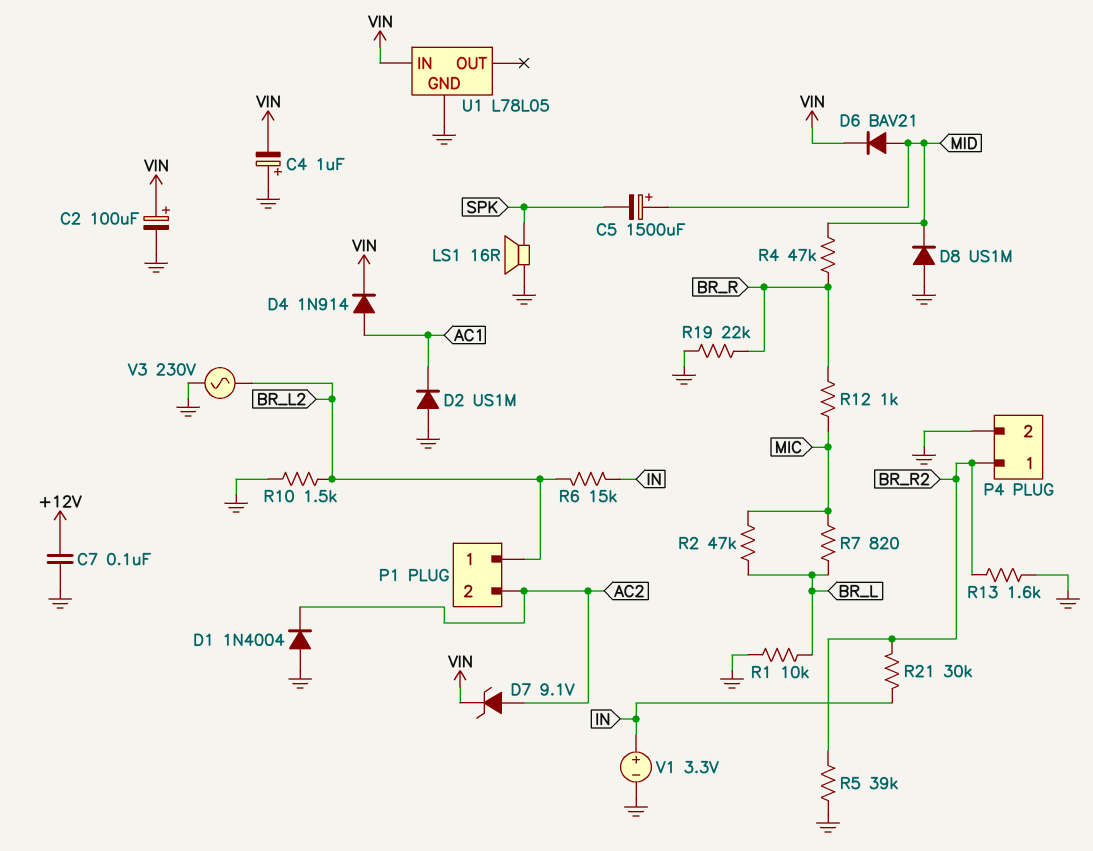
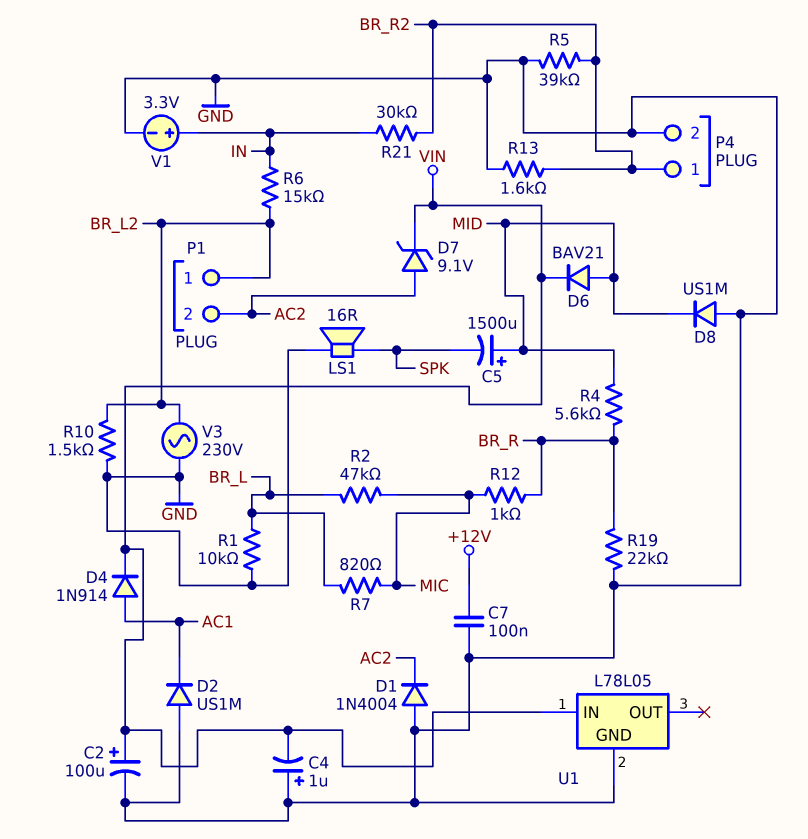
R4: 47k (BR_R, MID) -> 5.6k (BR_R, MID)

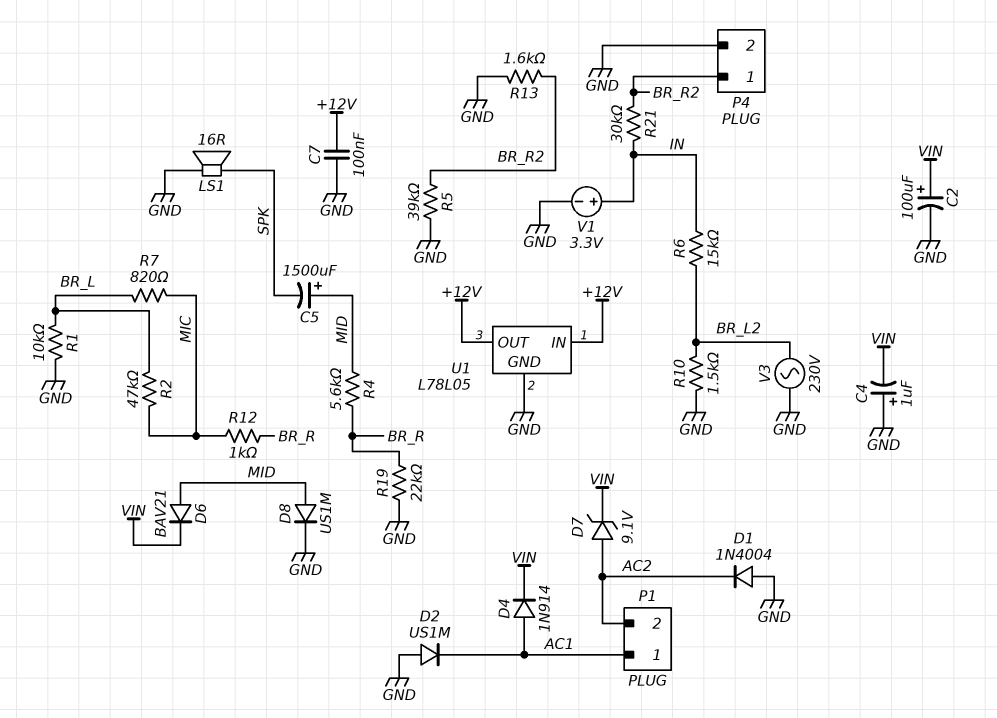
D8: diode US1M (A GND, K MID) -> diode US1M (A MID, K GND)
P1 pin 1: BR_L2 -> AC1
U1 pin IN: VIN -> +12V
U1 pin OUT: none -> +12V

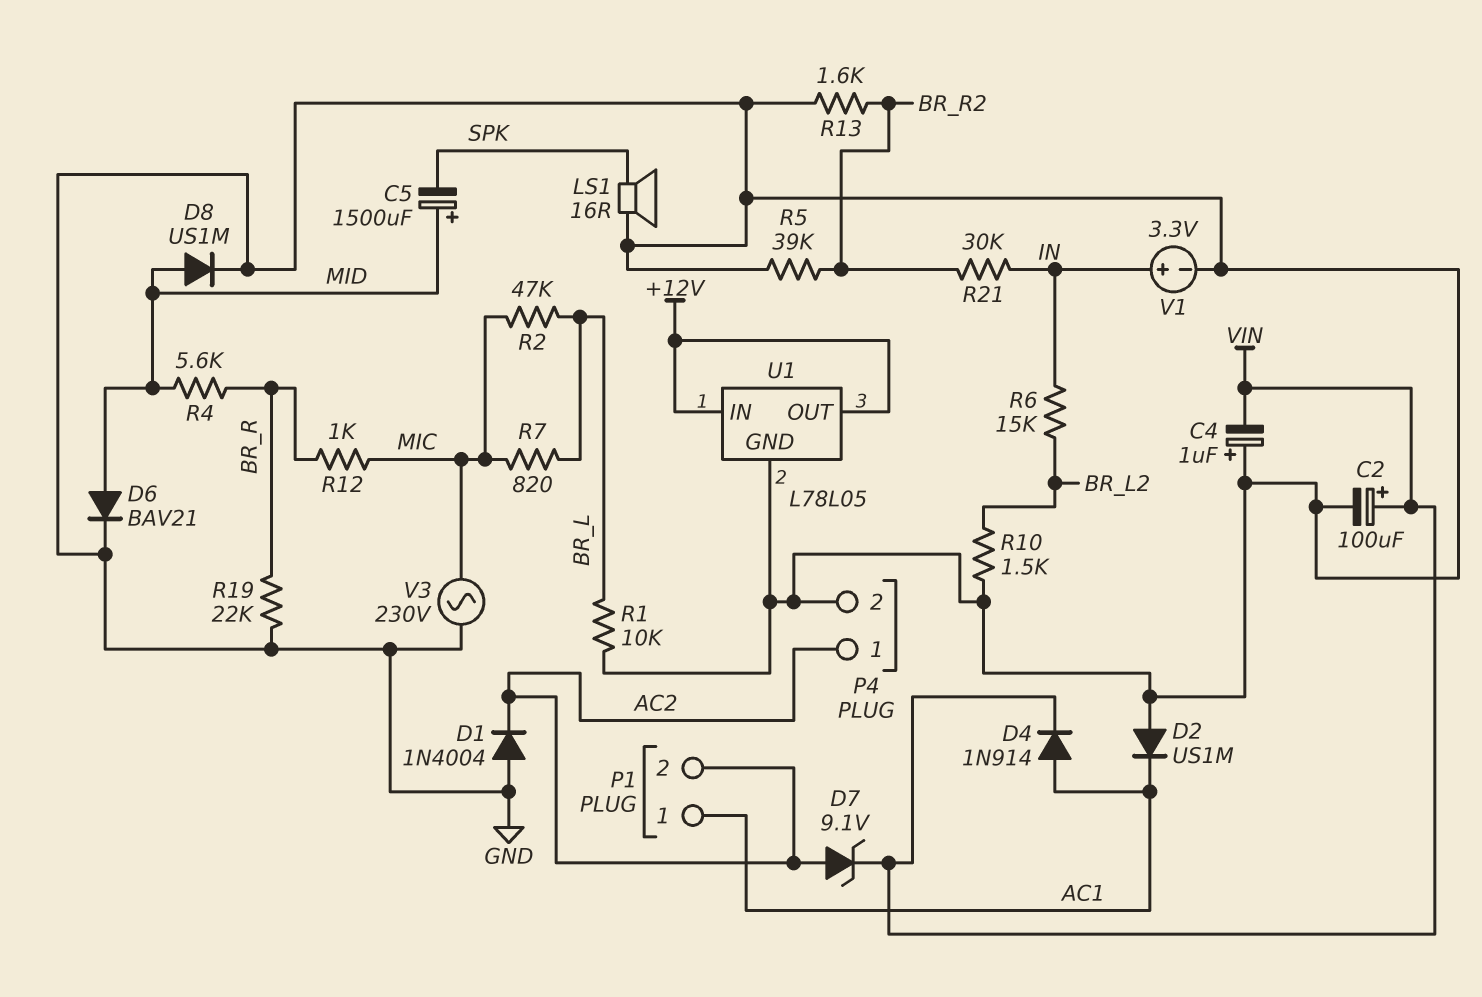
C7: 100nF (+12V, GND) -> none
D6: diode BAV21 (A MID, K VIN) -> diode BAV21 (A MID, K GND)
P4 pin 1: BR_R2 -> AC2
V3: AC 230V (BR_L2, GND) -> AC 230V (GND, MIC)

